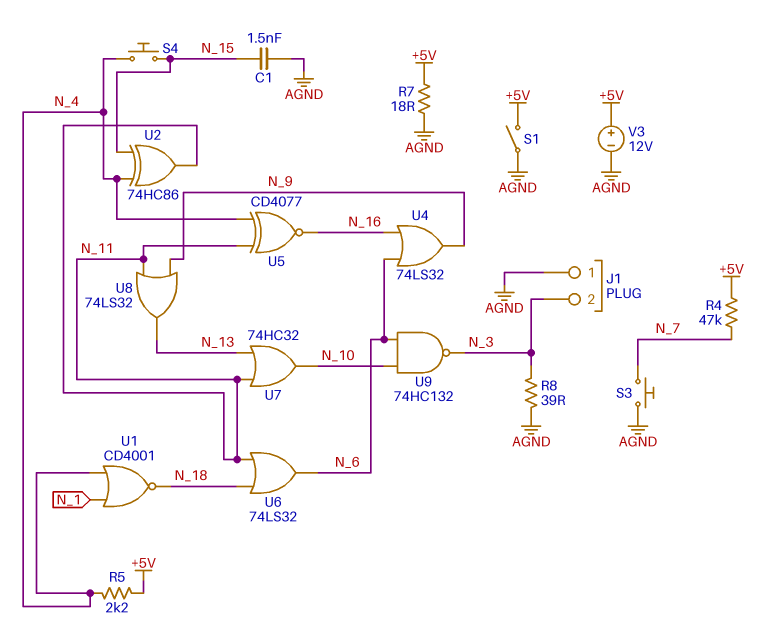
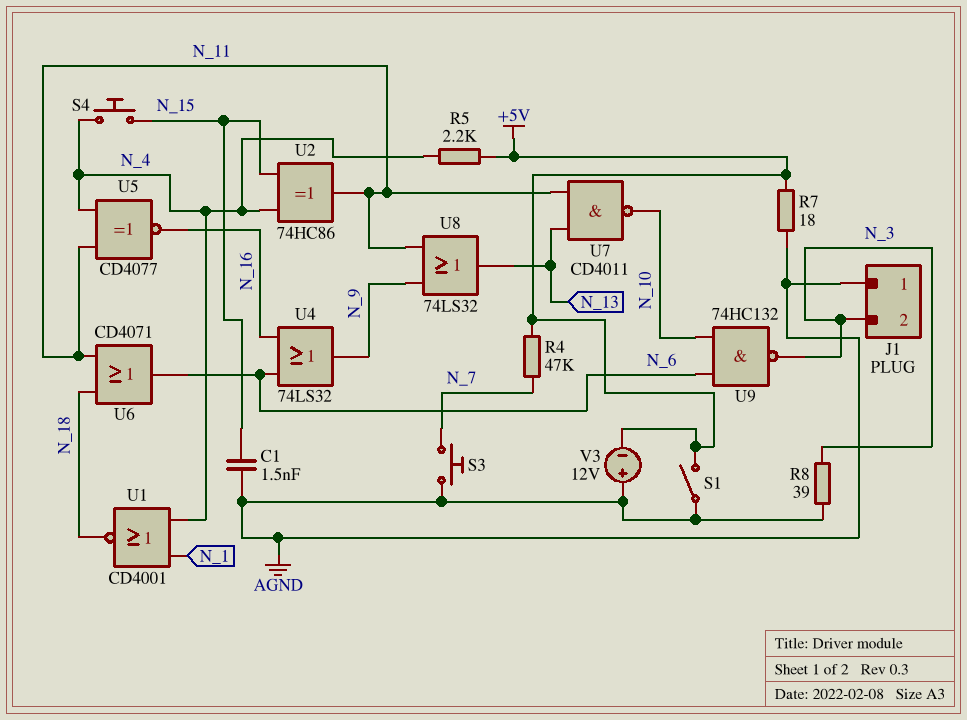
U6: OR 74LS32 (in N_11, in N_18, out N_6) -> OR CD4071 (in N_11, in N_18, out N_6)
U7: OR 74HC32 (in N_11, in N_13, out N_10) -> NAND CD4011 (in N_11, in N_13, out N_10)
V3: 12V (plus +5V, minus AGND) -> 12V (plus AGND, minus +5V)

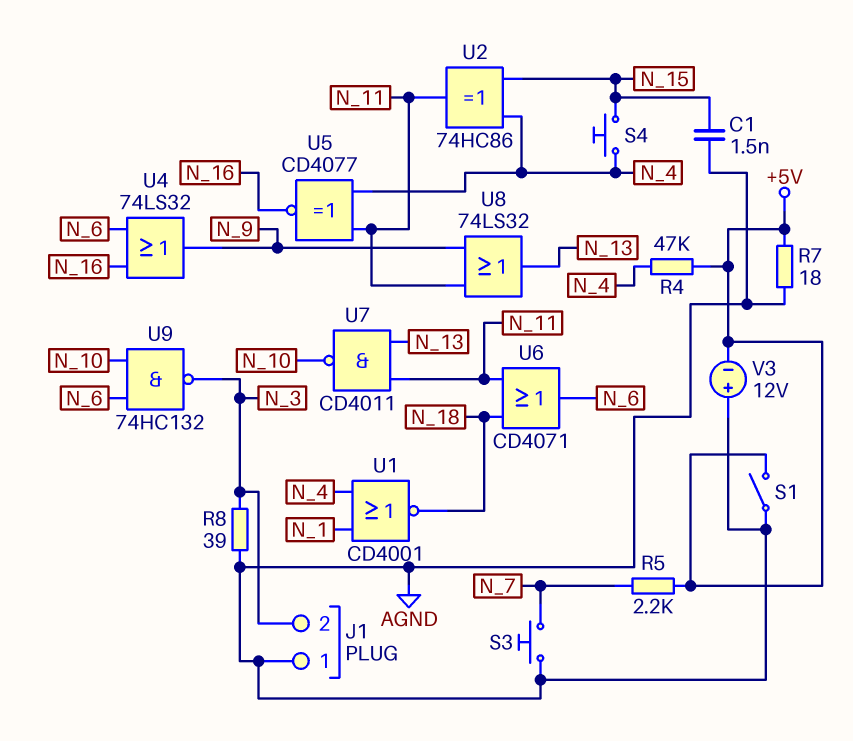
R4: 47k (+5V, N_7) -> 47k (+5V, N_4)
R5: 2.2k (+5V, N_4) -> 2.2k (+5V, N_7)

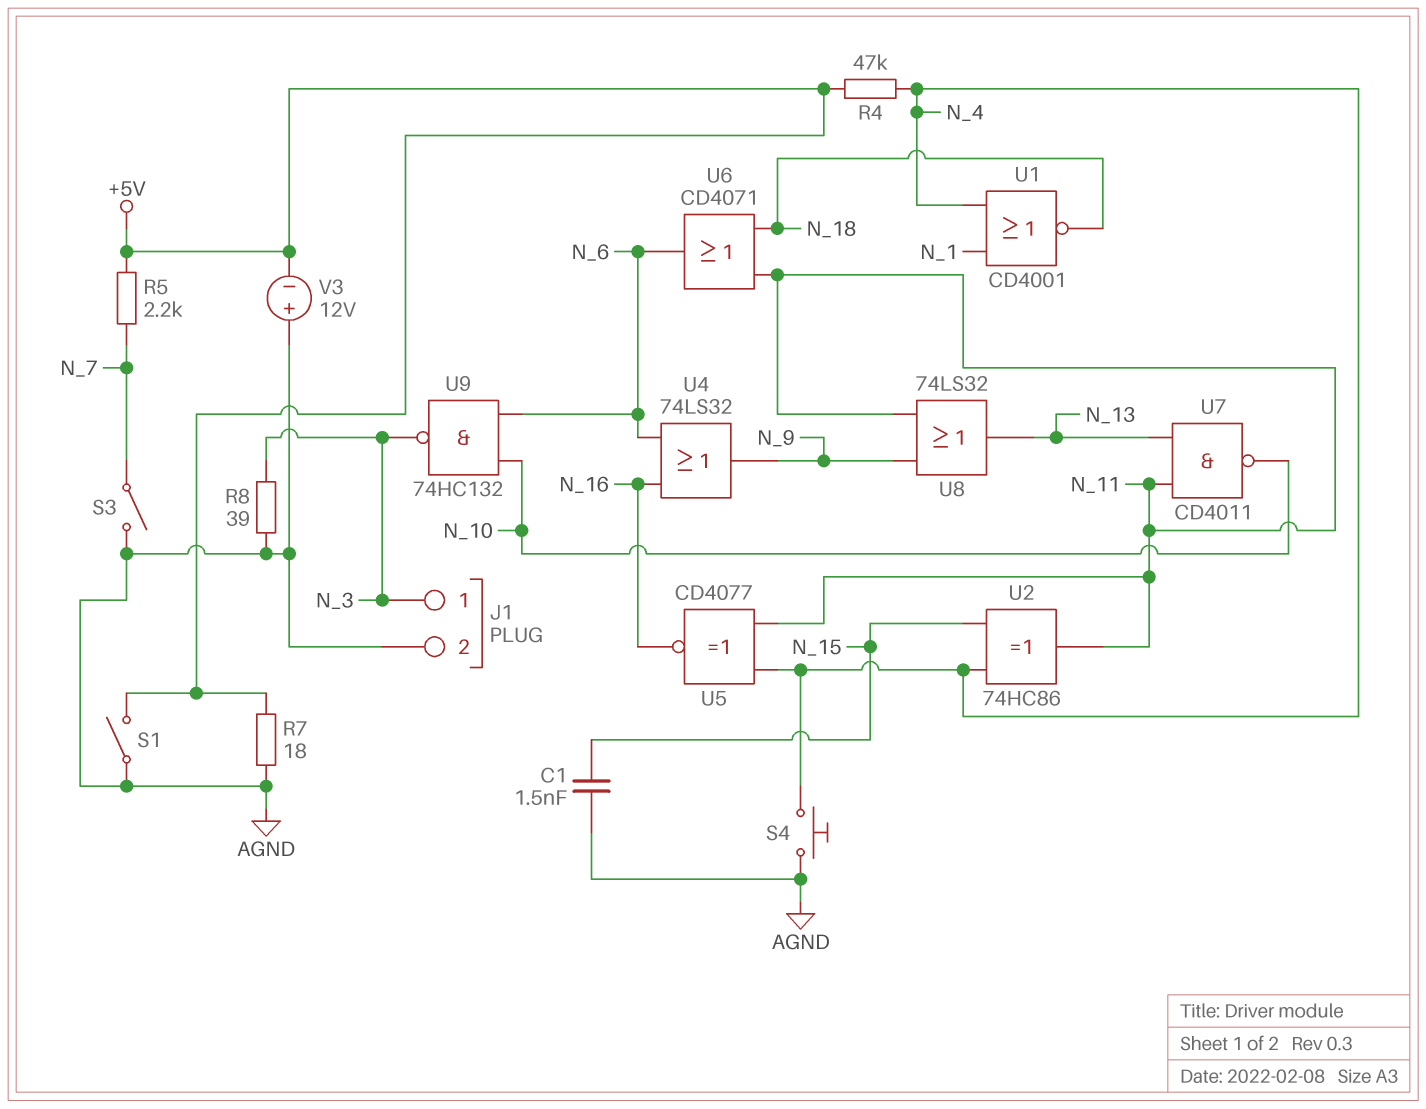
J1 pin 1: AGND -> N_3
J1 pin 2: N_3 -> AGND
S3: button (AGND, N_7) -> switch (AGND, N_7)
S4: button (N_4, N_15) -> button (AGND, N_4)

